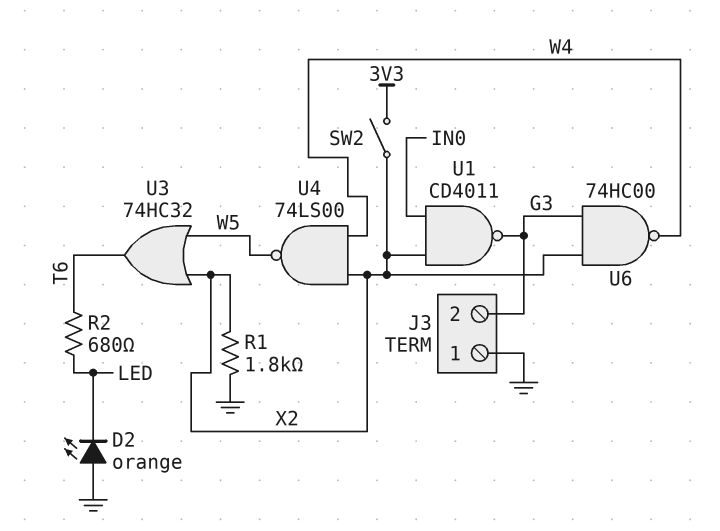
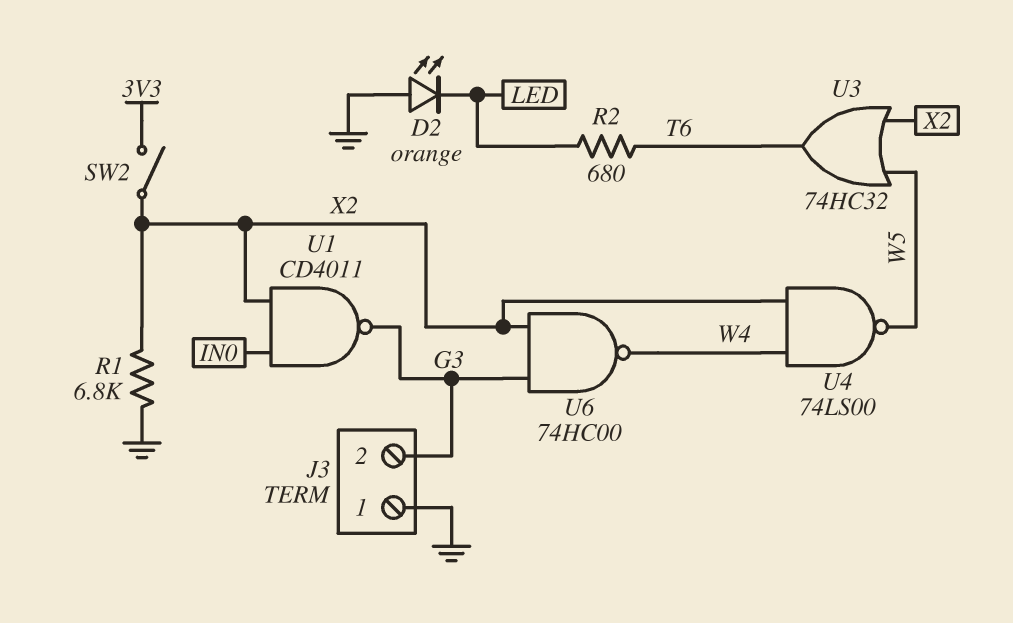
R1: 1.8k (GND, X2) -> 6.8k (GND, X2)

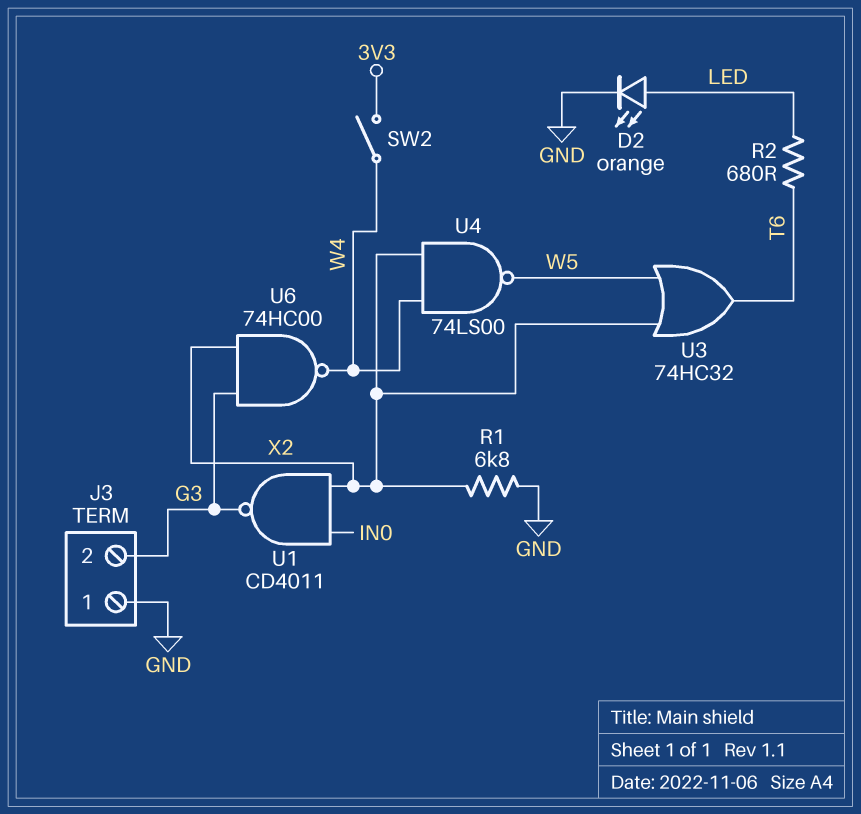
D2: LED orange (A GND, K LED) -> LED orange (A LED, K GND)
SW2: switch (3V3, X2) -> switch (3V3, W4)

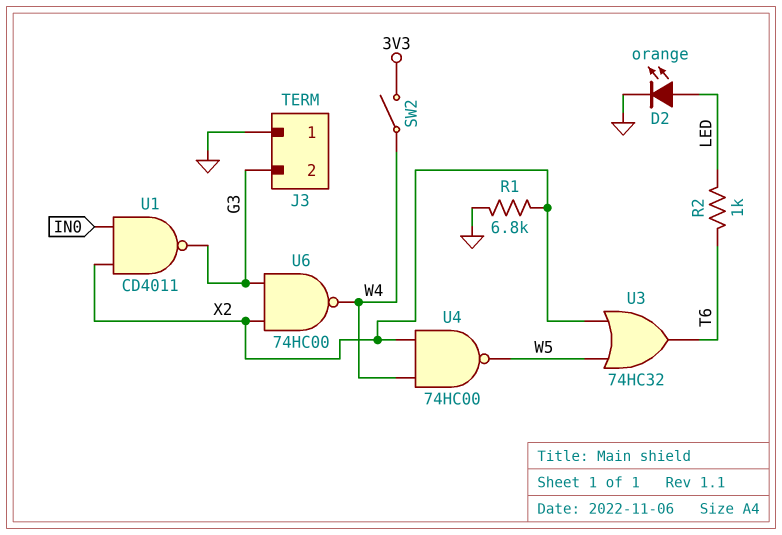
R2: 680 (LED, T6) -> 1k (LED, T6)
U4: NAND 74LS00 (in W4, in X2, out W5) -> NAND 74HC00 (in W4, in X2, out W5)

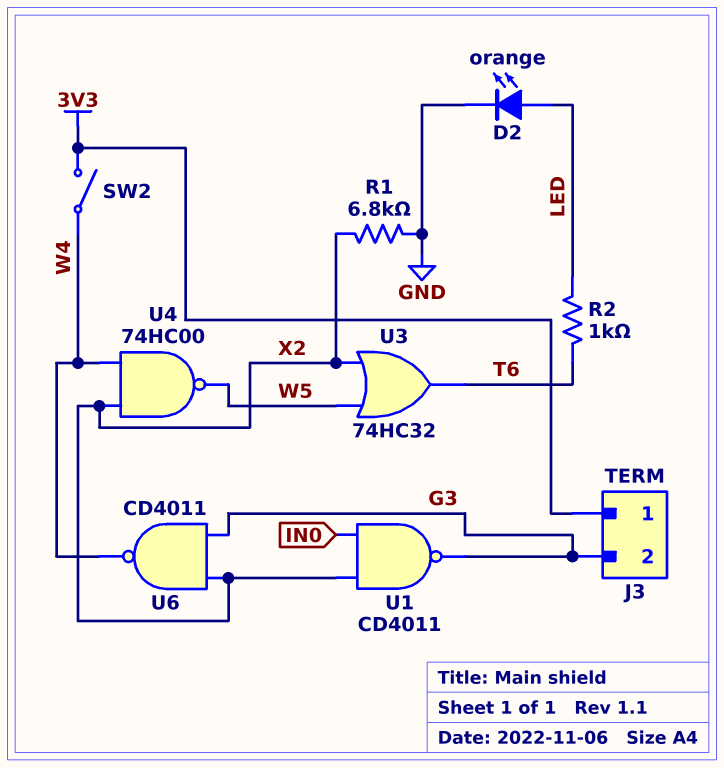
J3 pin 1: GND -> 3V3
U6: NAND 74HC00 (in G3, in X2, out W4) -> NAND CD4011 (in G3, in X2, out W4)

